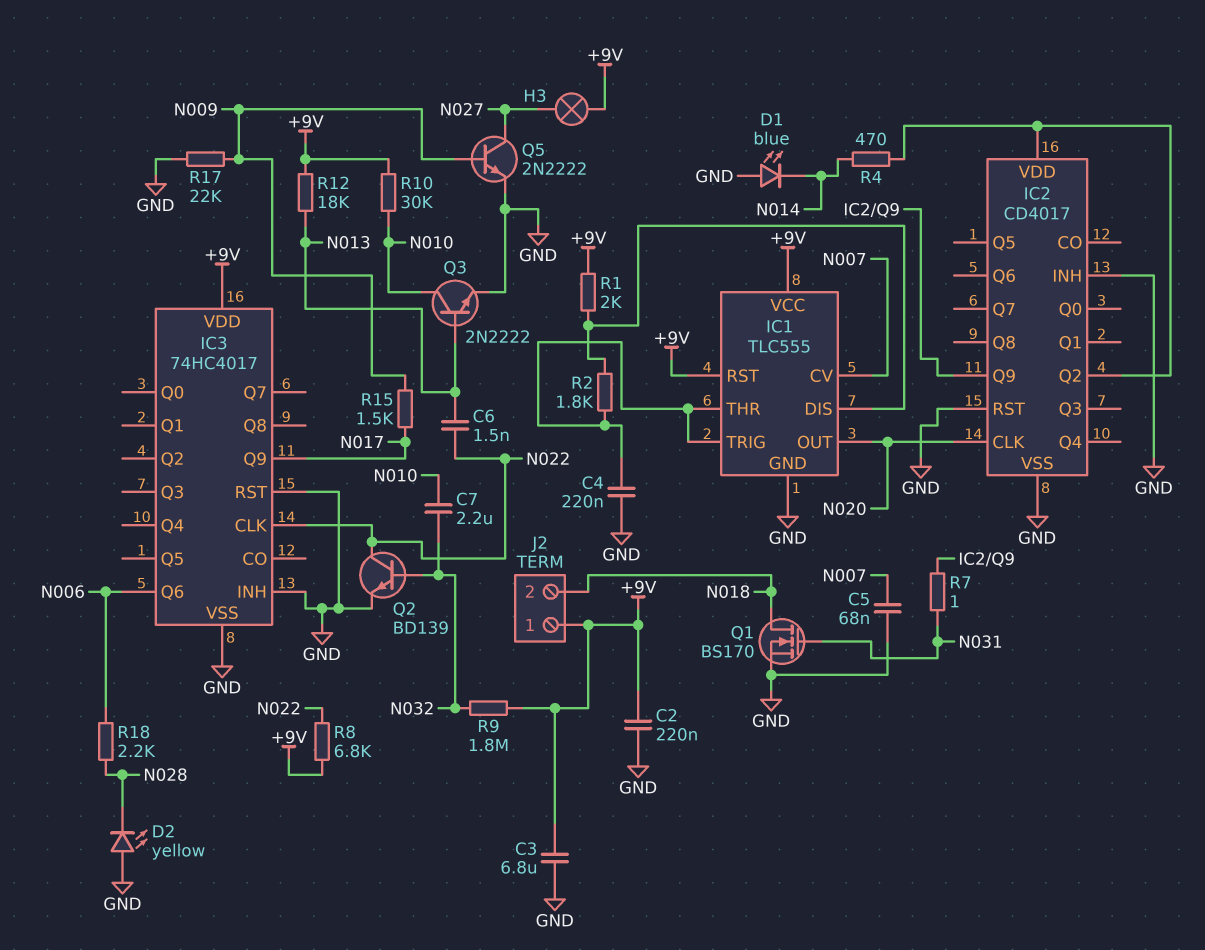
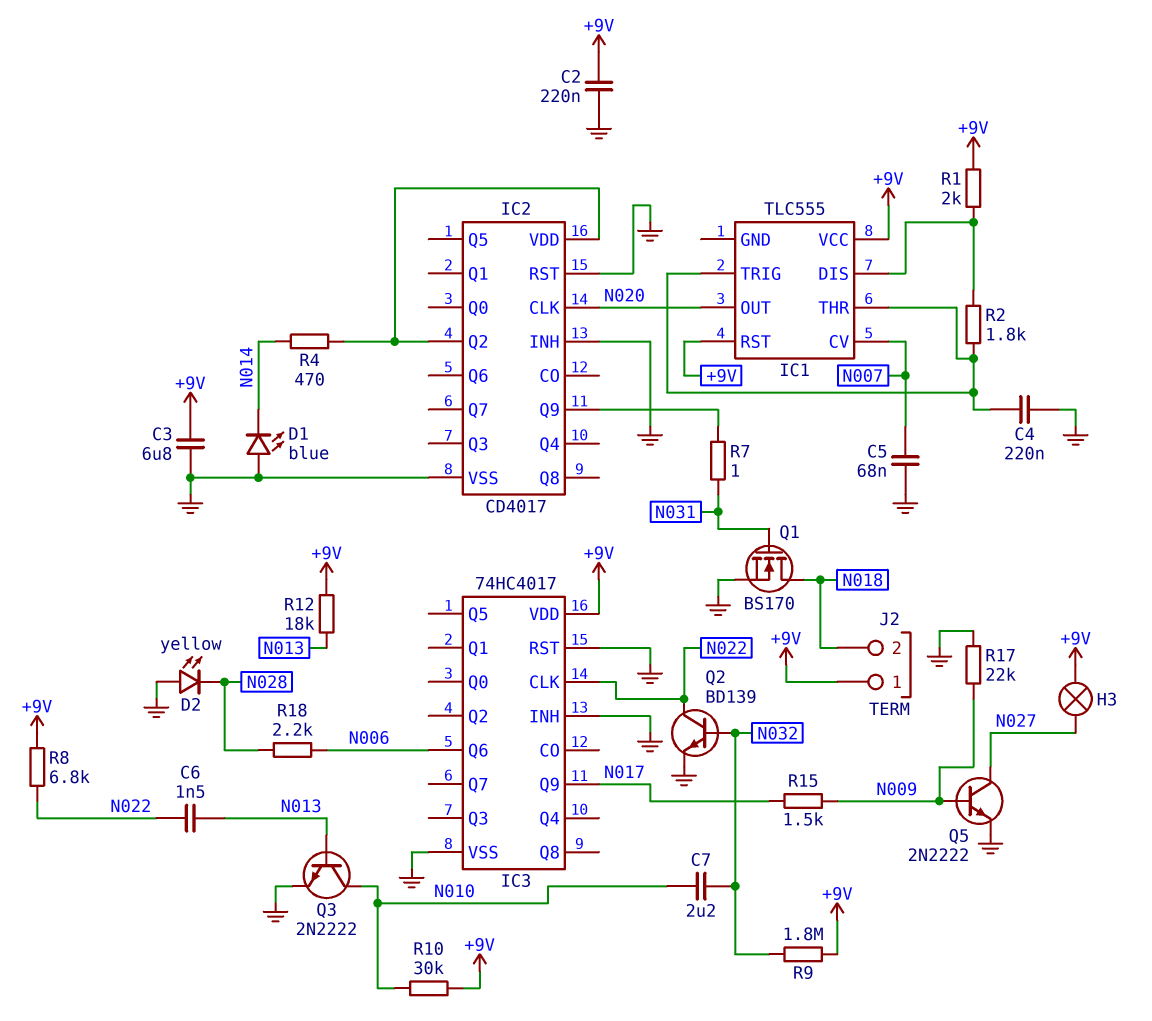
IC1 pin GND: GND -> none

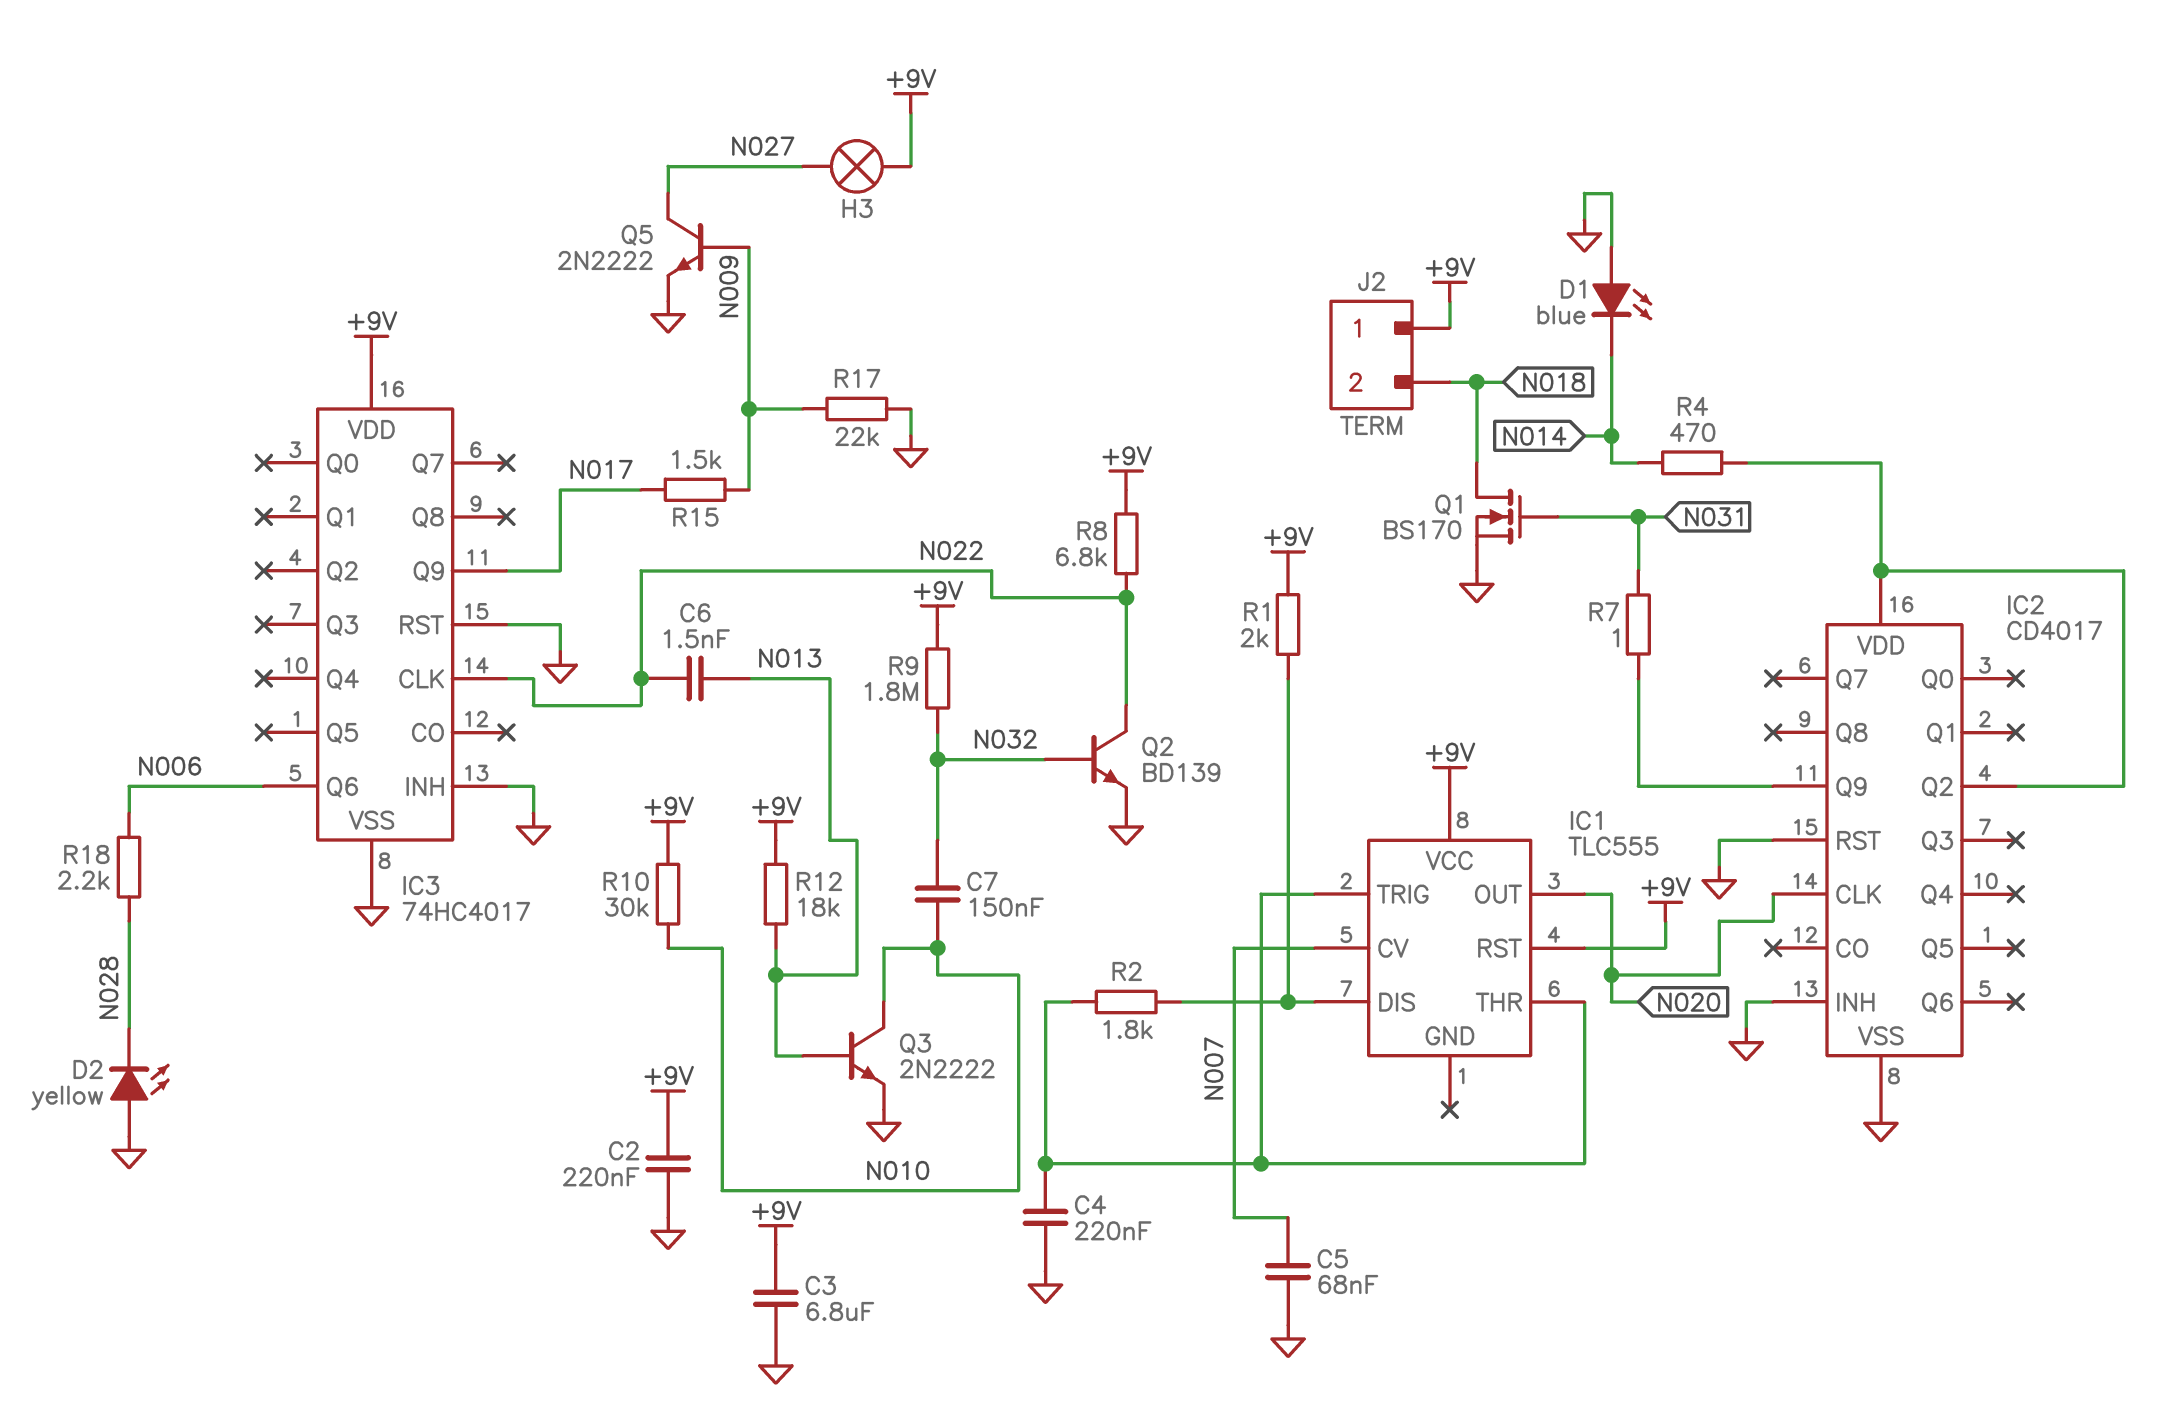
C7: 2.2uF (N010, N032) -> 150nF (N010, N032)

